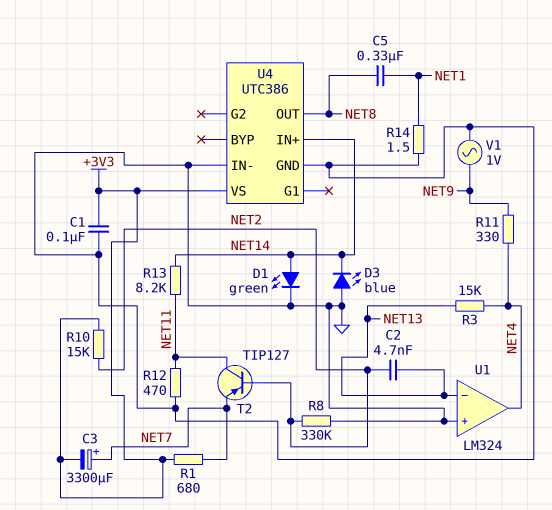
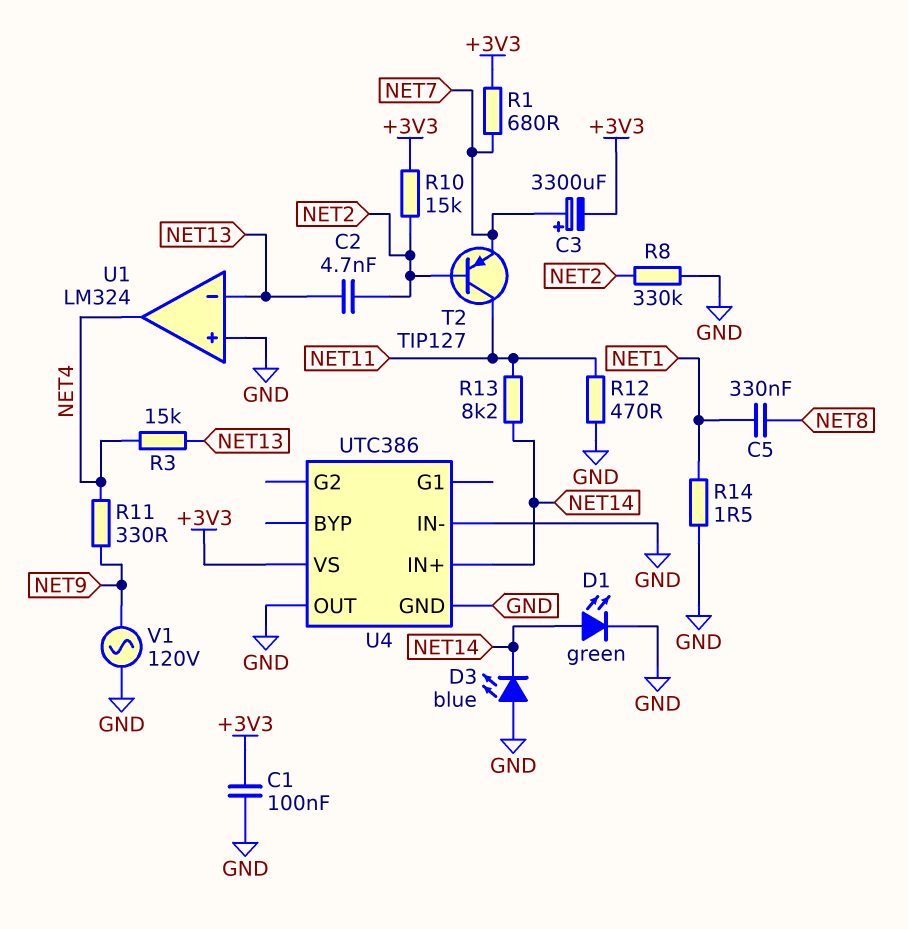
U4 pin OUT: NET8 -> GND
V1: AC 1V (GND, NET9) -> AC 120V (GND, NET9)

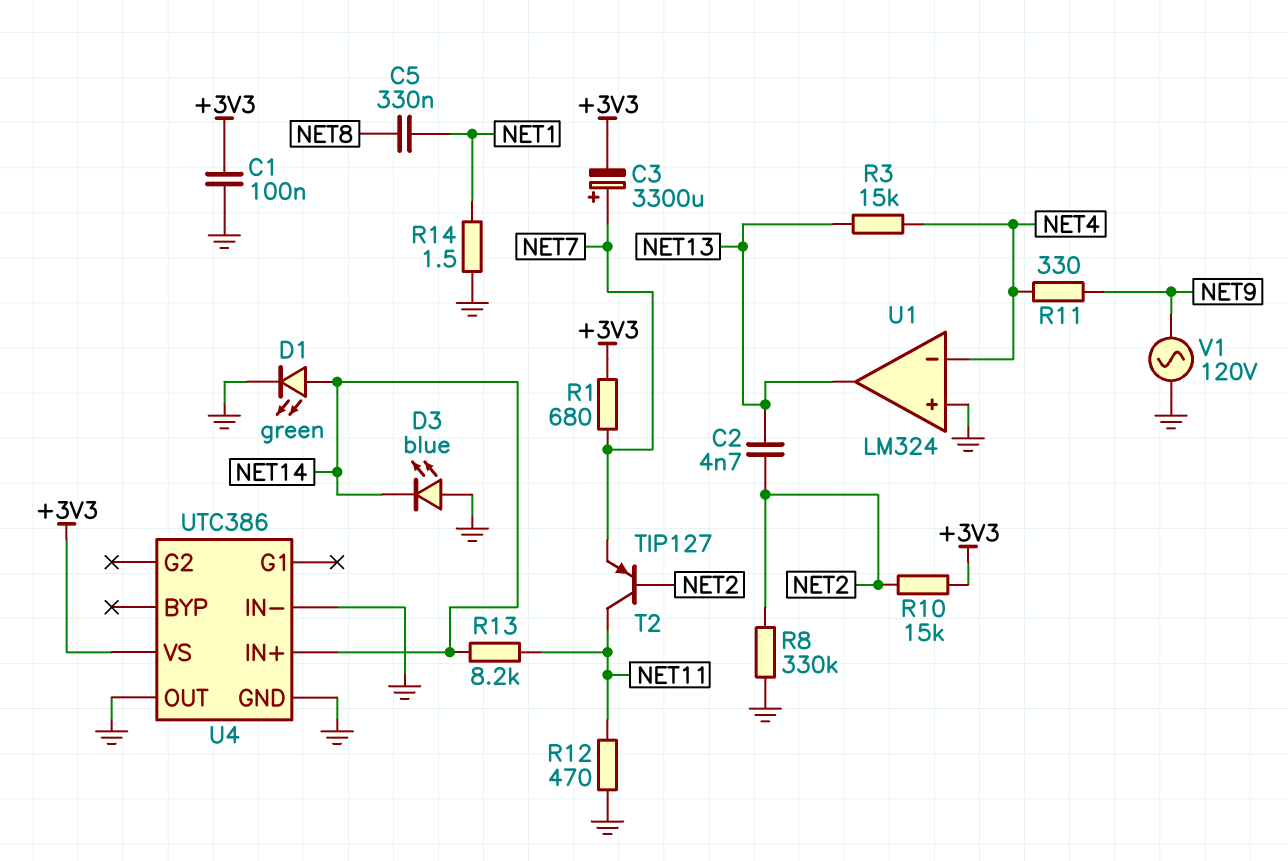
U1 pin in-: NET13 -> NET4
U1 pin out: NET4 -> NET13

